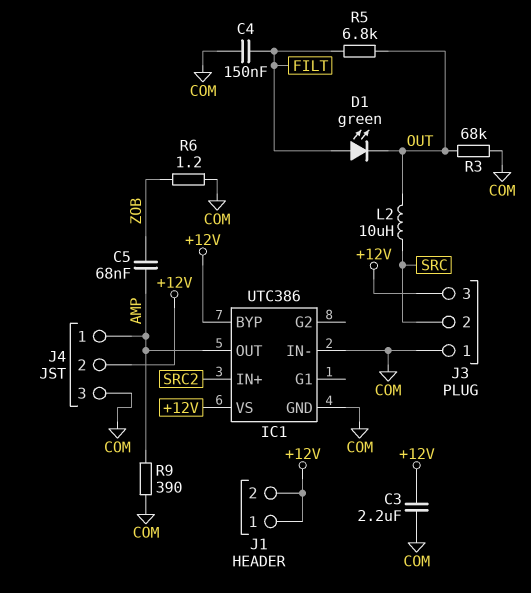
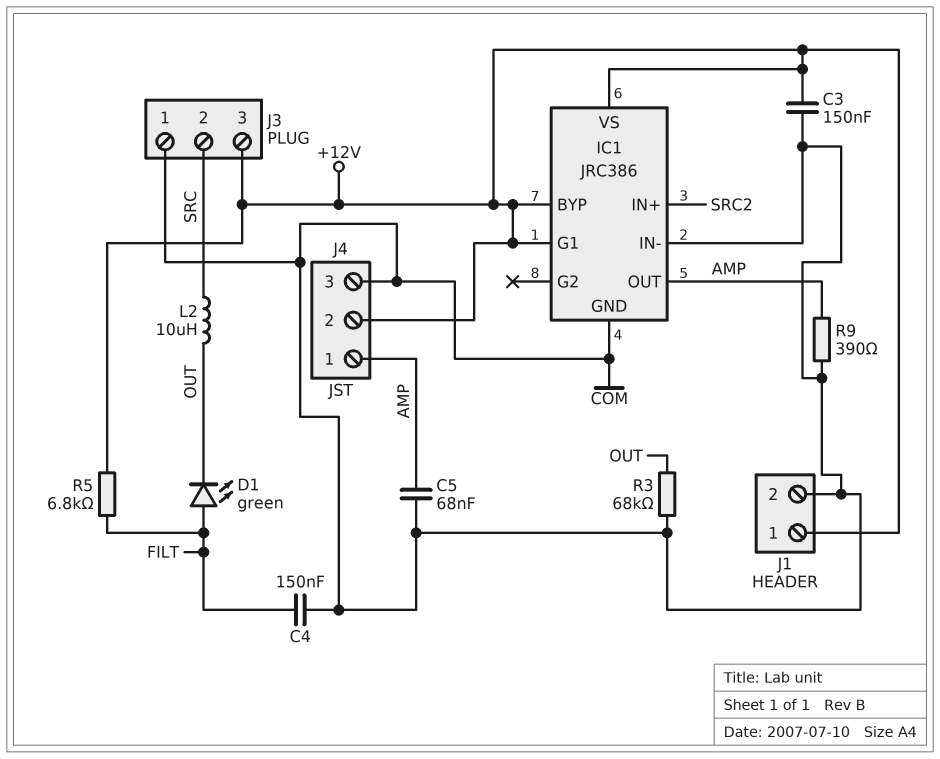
C3: 2.2uF (+12V, COM) -> 150nF (+12V, COM)
C5: 68nF (AMP, ZOB) -> 68nF (AMP, COM)
IC1: UTC386 -> JRC386
IC1 pin G1: none -> +12V
J1 pin 2: +12V -> COM
R5: 6.8k (FILT, OUT) -> 6.8k (+12V, FILT)
R6: 1.2 (COM, ZOB) -> none

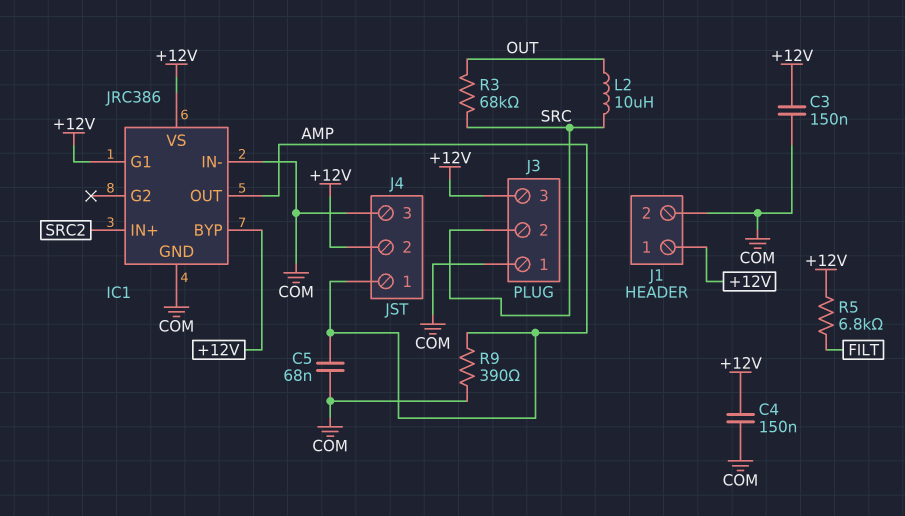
C4: 150nF (COM, FILT) -> 150nF (+12V, COM)
D1: LED green (A FILT, K OUT) -> none
R3: 68k (COM, OUT) -> 68k (OUT, SRC)

